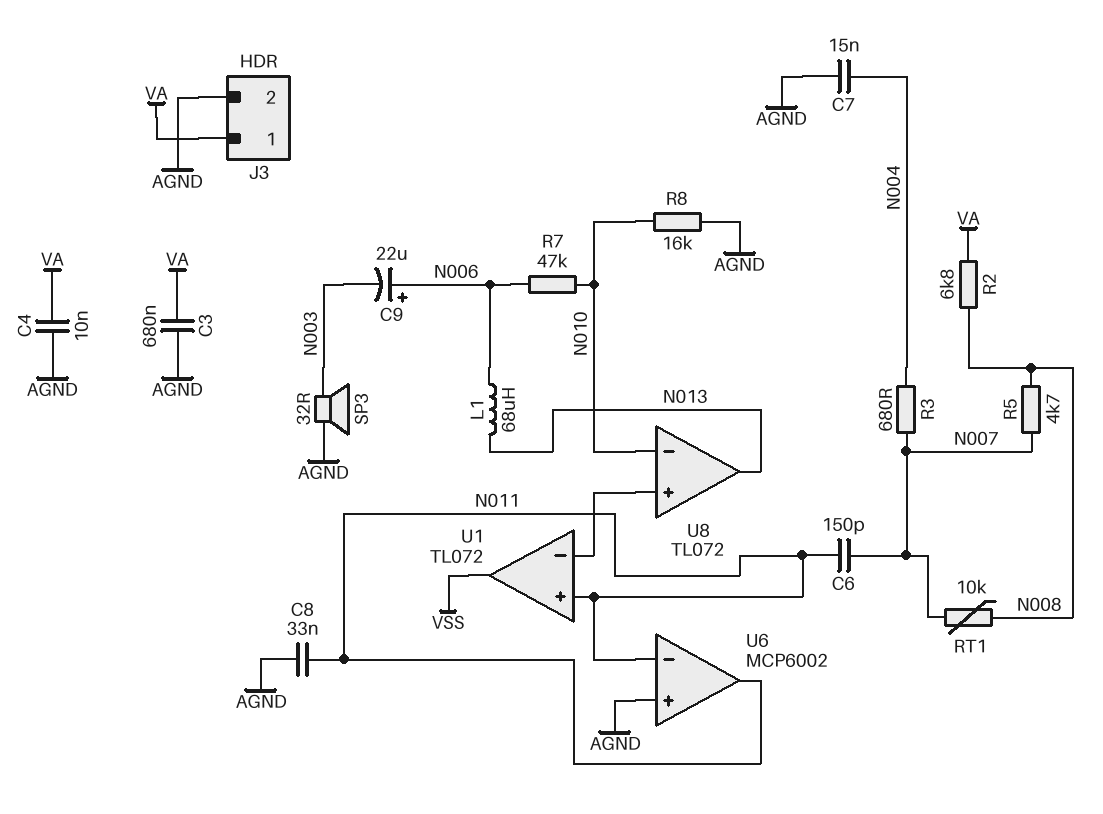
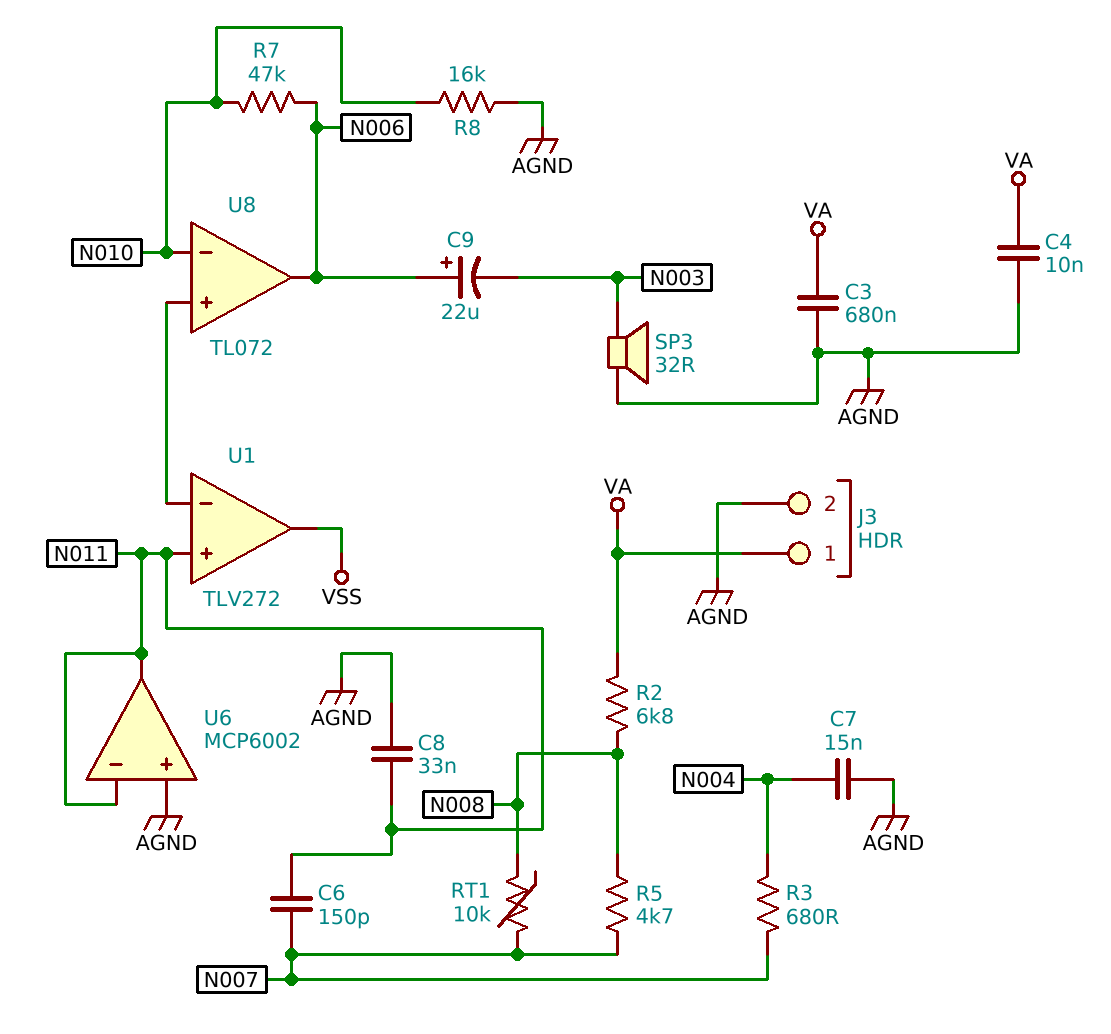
L1: 68uH (N006, N013) -> none
U1: TL072 -> TLV272
U8 pin out: N013 -> N006

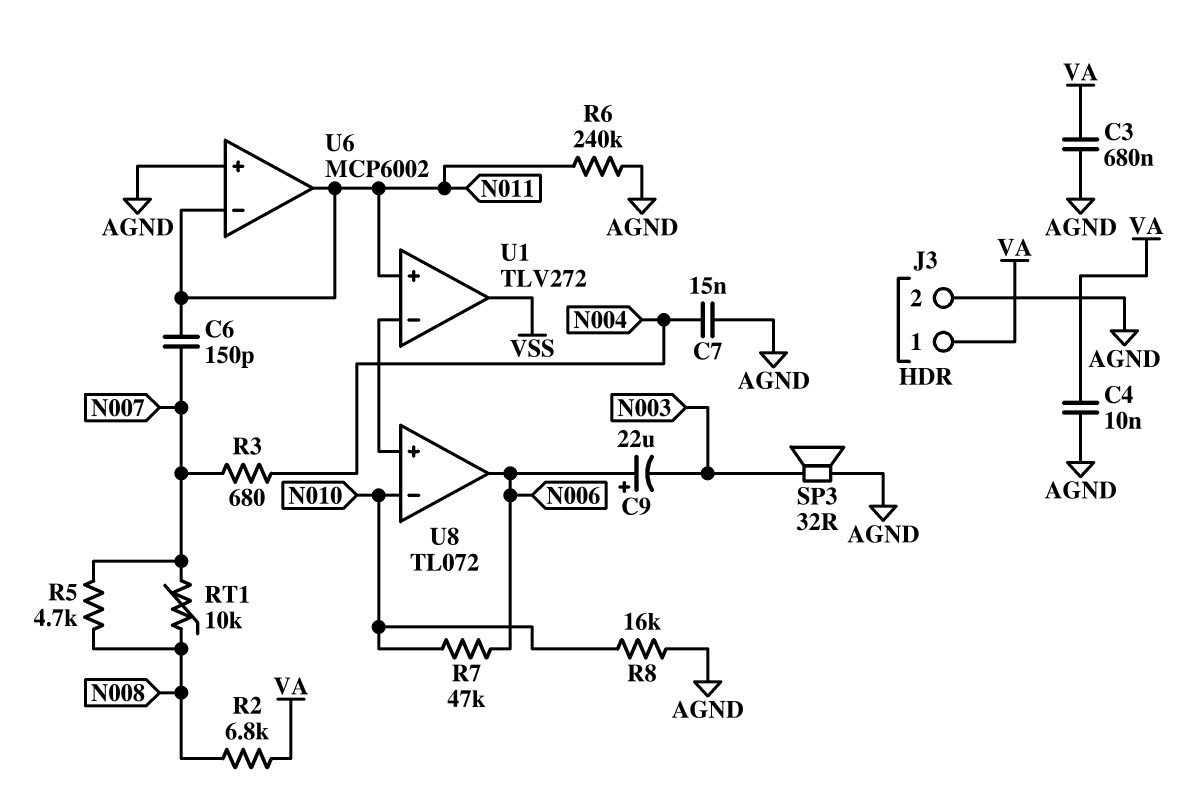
C8: 33nF (AGND, N011) -> none
R6: none -> 240k (AGND, N011)

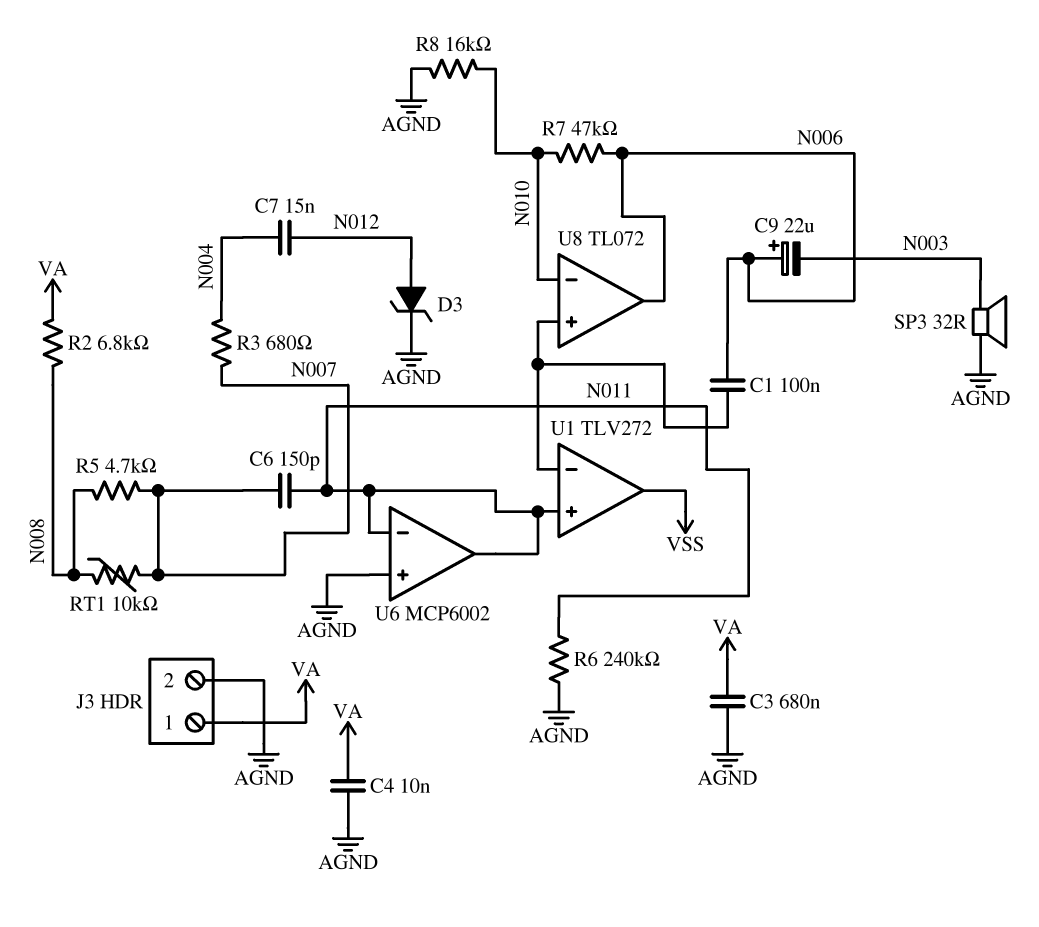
C1: none -> 100nF (N006, U1/in-)
C7: 15nF (AGND, N004) -> 15nF (N004, N012)
D3: none -> zener (A N012, K AGND)

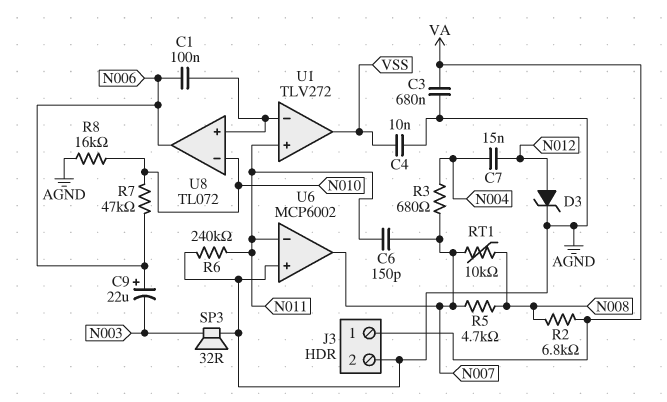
C4: 10nF (AGND, VA) -> 10nF (AGND, VSS)
U6 pin out: N011 -> N007

